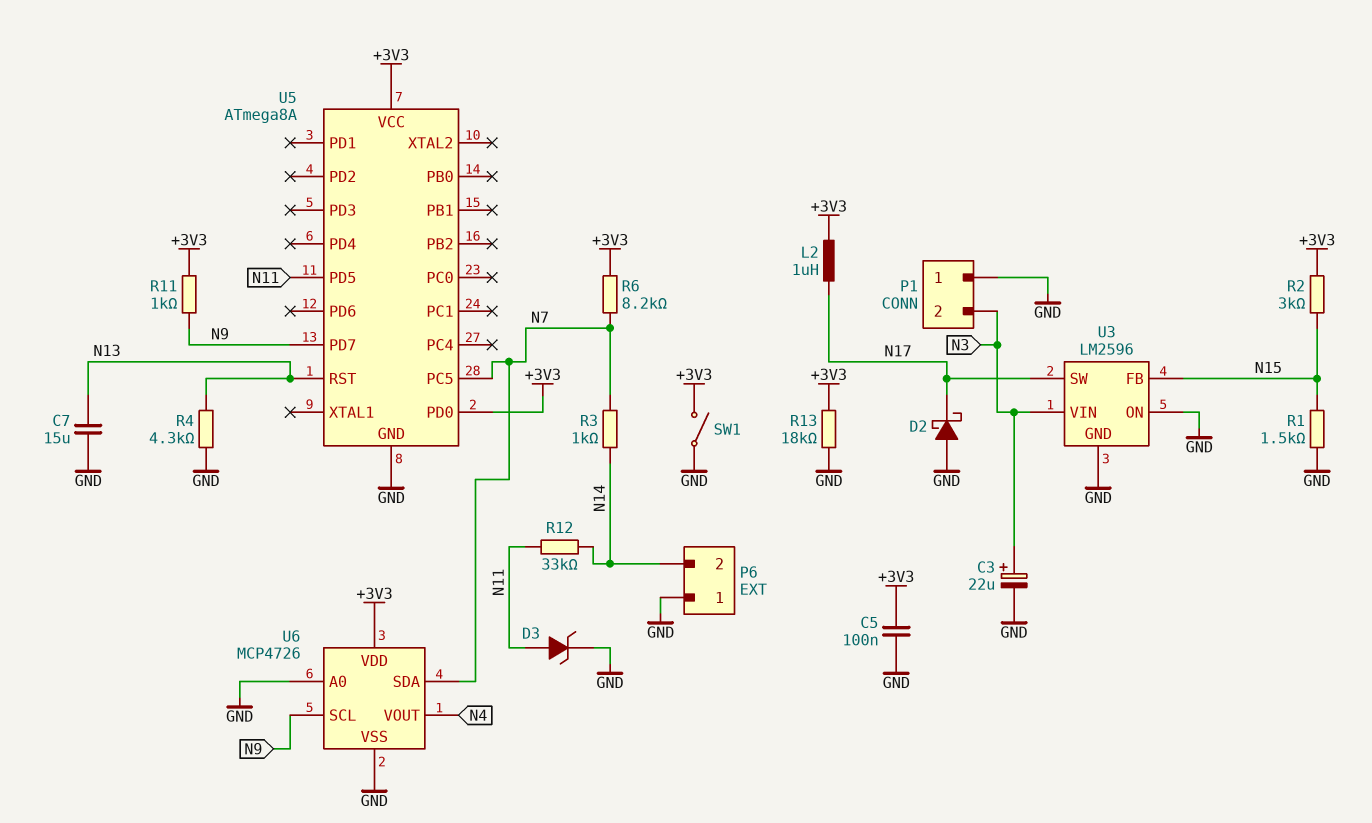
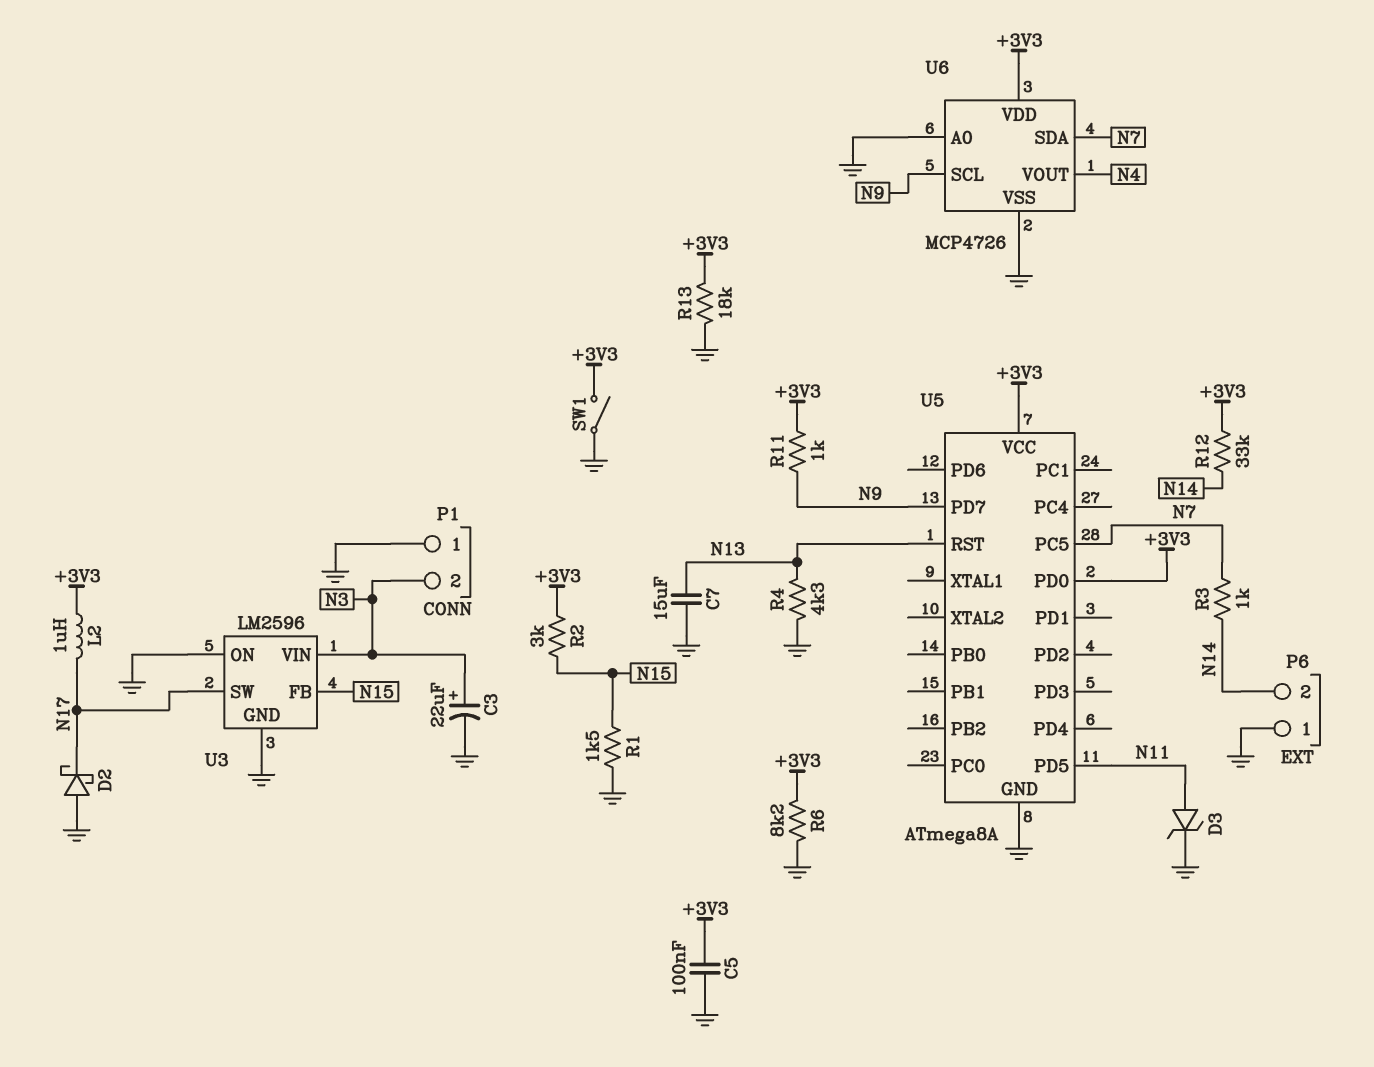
R6: 8.2k (+3V3, N7) -> 8.2k (+3V3, GND)
R12: 33k (N11, N14) -> 33k (+3V3, N14)

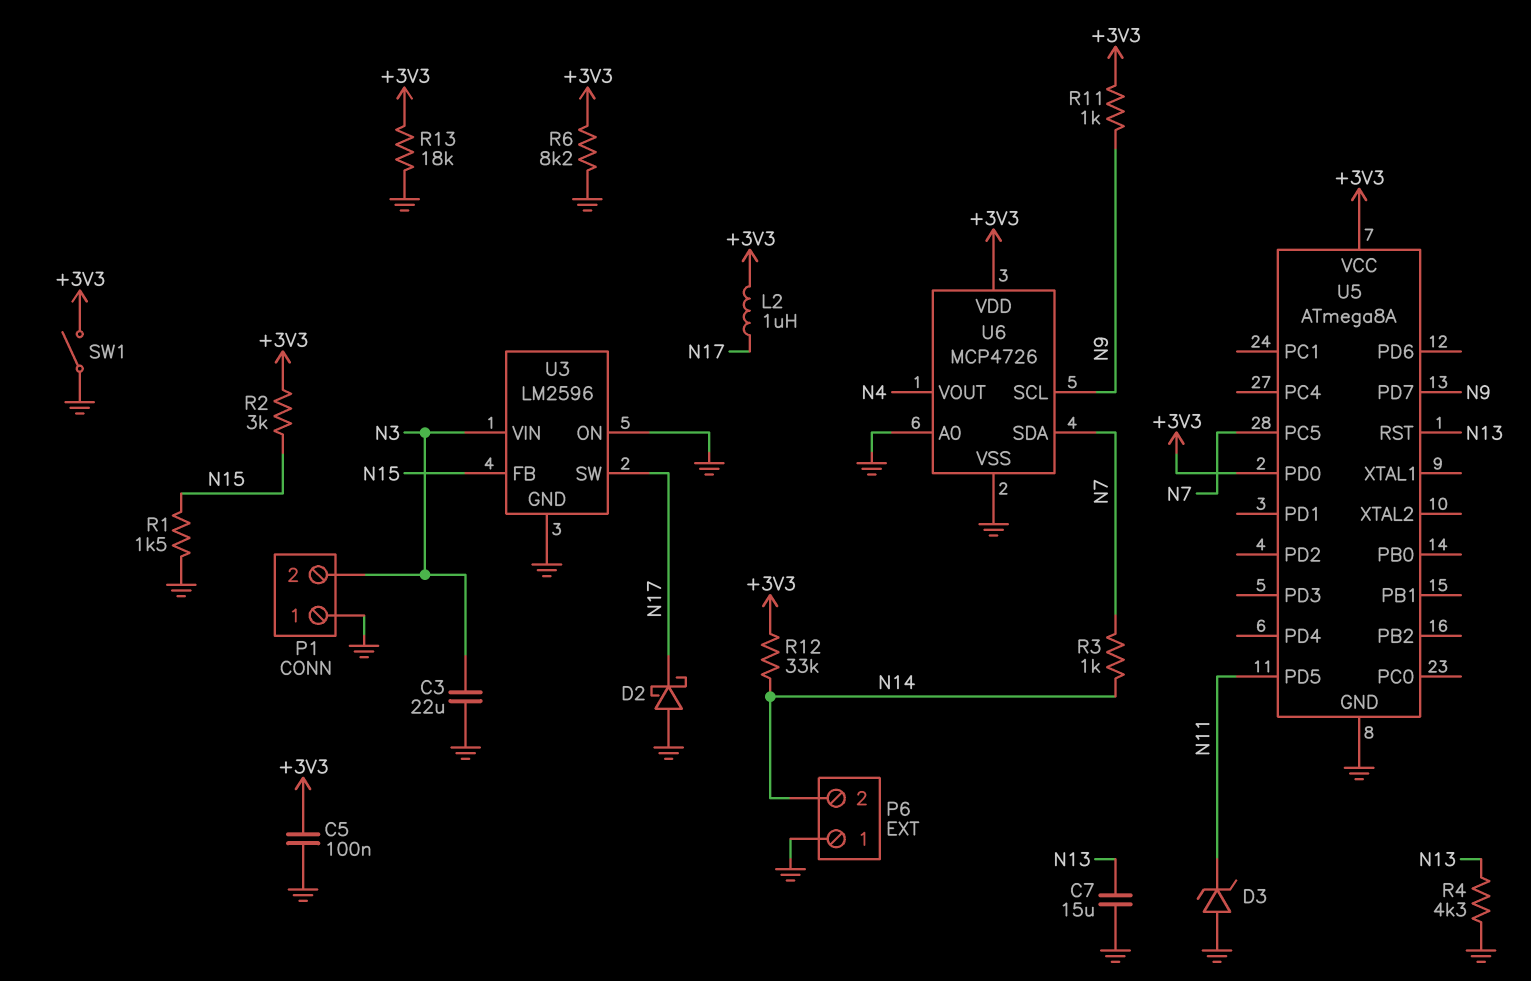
C3: 22uF (plus N3, minus GND) -> 22uF (GND, N3)
D3: zener (A N11, K GND) -> zener (A GND, K N11)

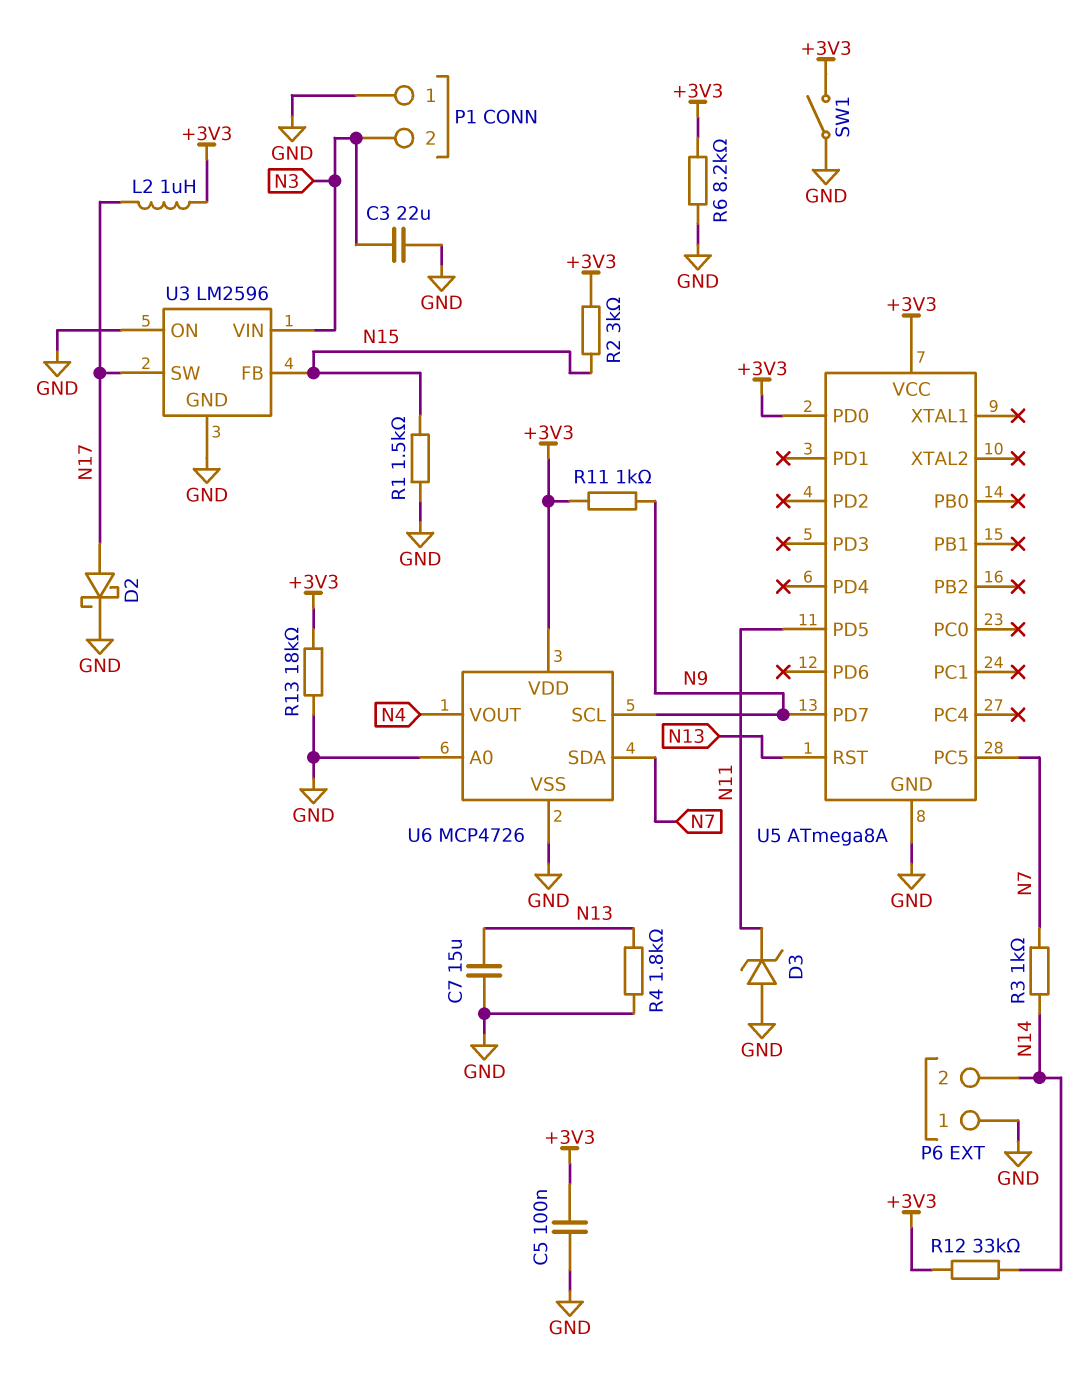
D2: schottky (A GND, K N17) -> schottky (A N17, K GND)
R4: 4.3k (GND, N13) -> 1.8k (GND, N13)

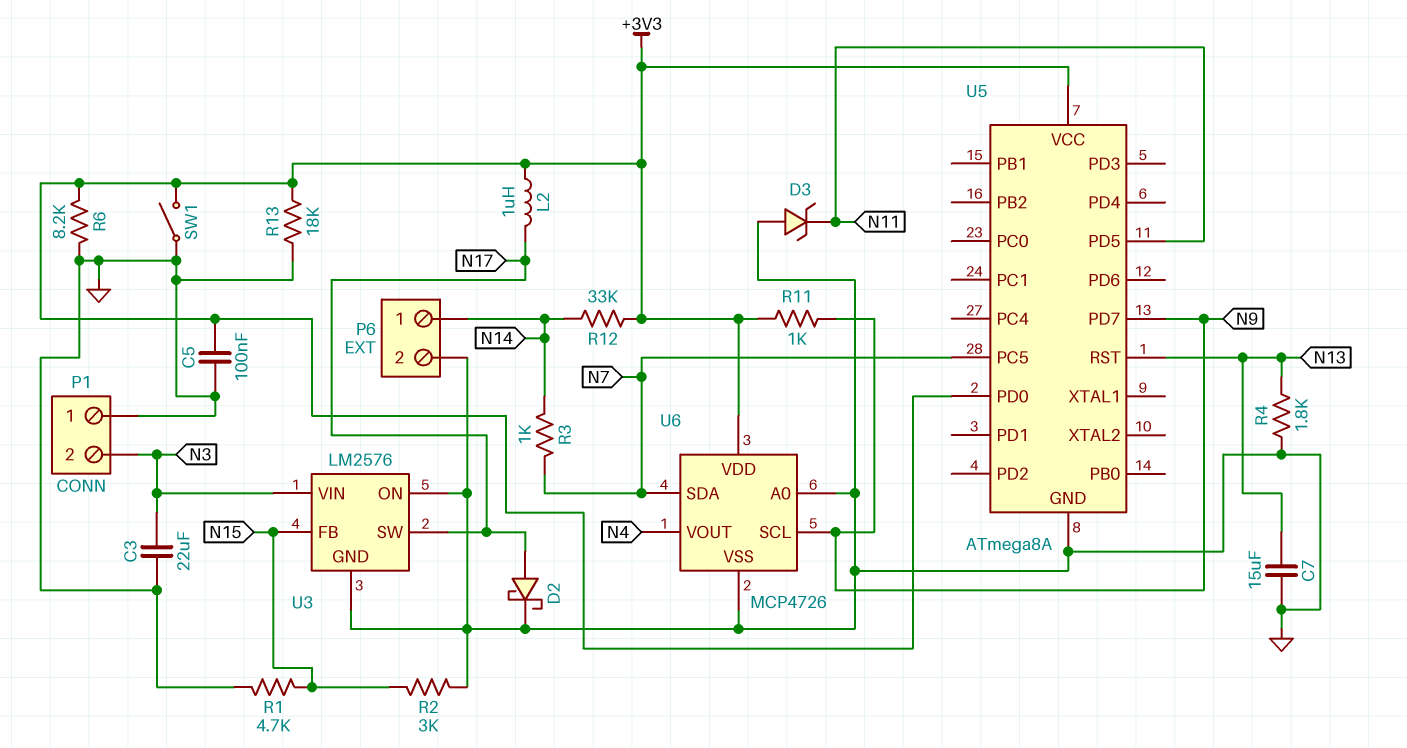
P6 pin 1: GND -> N14
P6 pin 2: N14 -> GND
R1: 1.5k (GND, N15) -> 4.7k (GND, N15)
R2: 3k (+3V3, N15) -> 3k (GND, N15)
U3: LM2596 -> LM2576

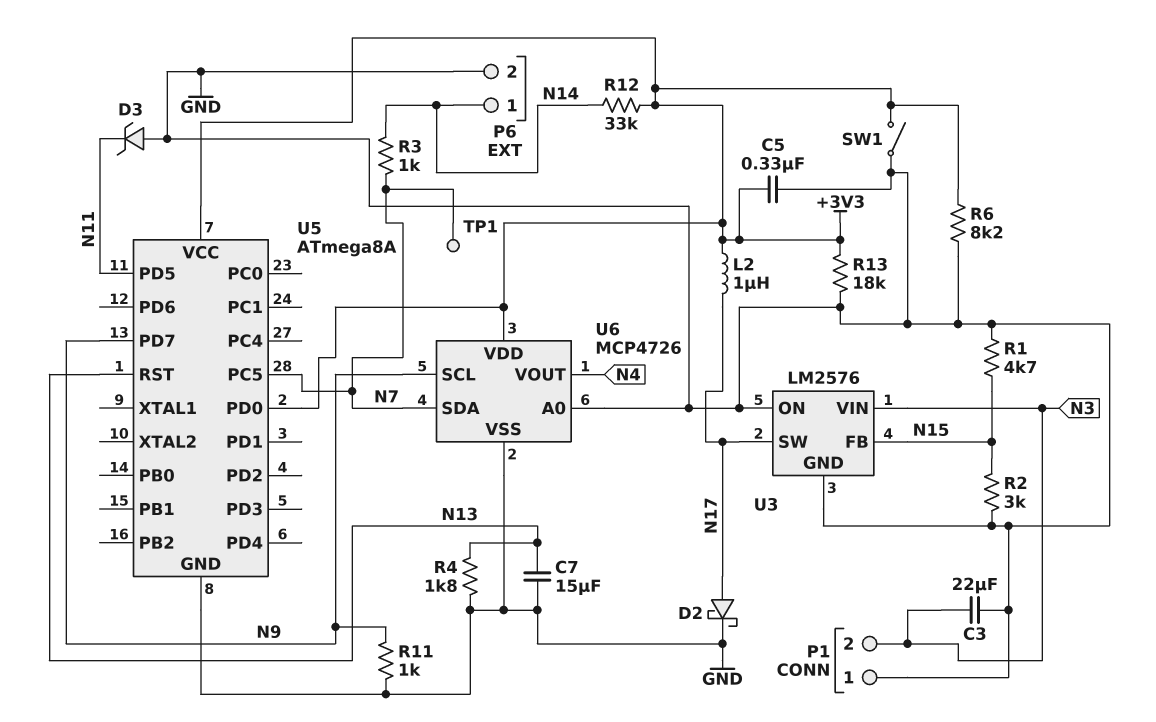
C5: 100nF (+3V3, GND) -> 330nF (+3V3, GND)
R11: 1k (+3V3, N9) -> 1k (GND, N9)
TP1: none -> test point (N7)

